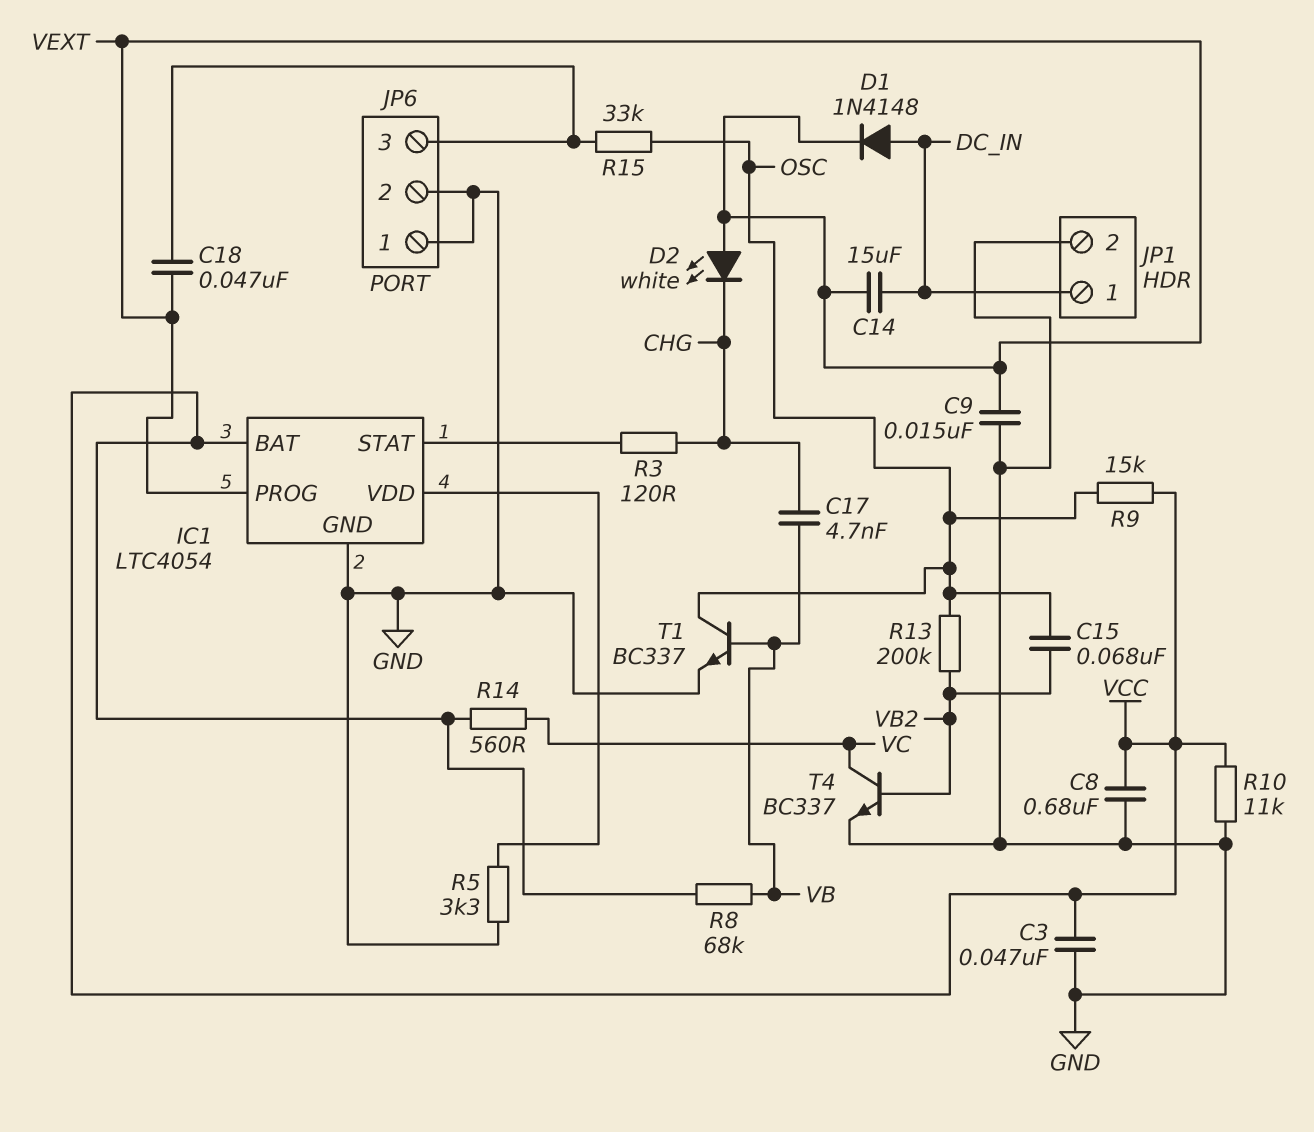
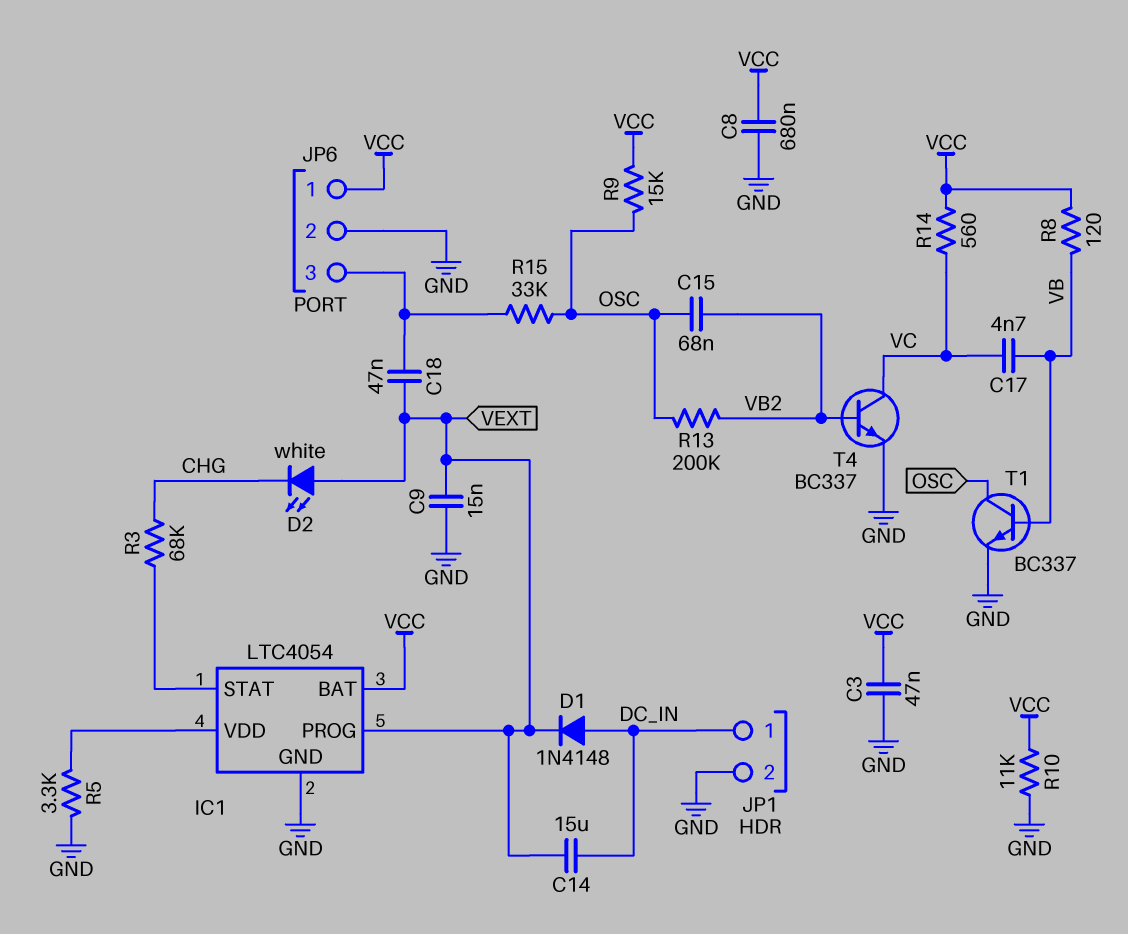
C17: 4.7nF (CHG, VB) -> 4.7nF (VB, VC)
JP6 pin 1: GND -> VCC
R3: 120 (CHG, IC1/STAT) -> 68k (CHG, IC1/STAT)
R8: 68k (VB, VCC) -> 120 (VB, VCC)

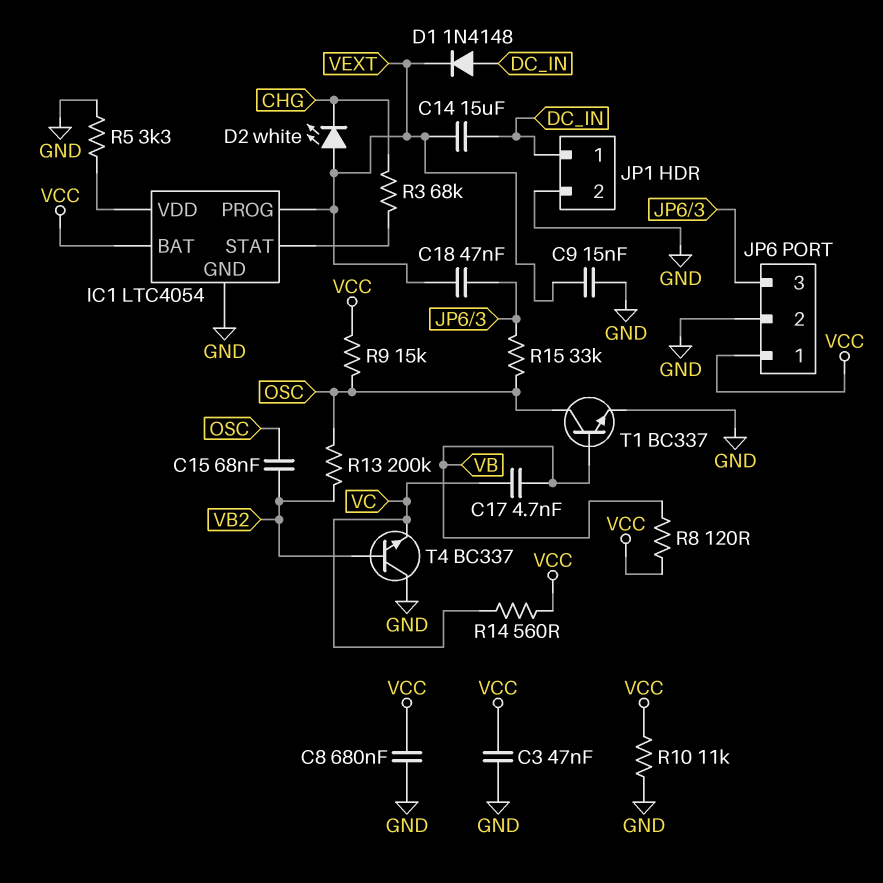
T4: NPN BC337 (B VB2, C VC, E GND) -> NPN BC337 (B VB2, C GND, E VC)

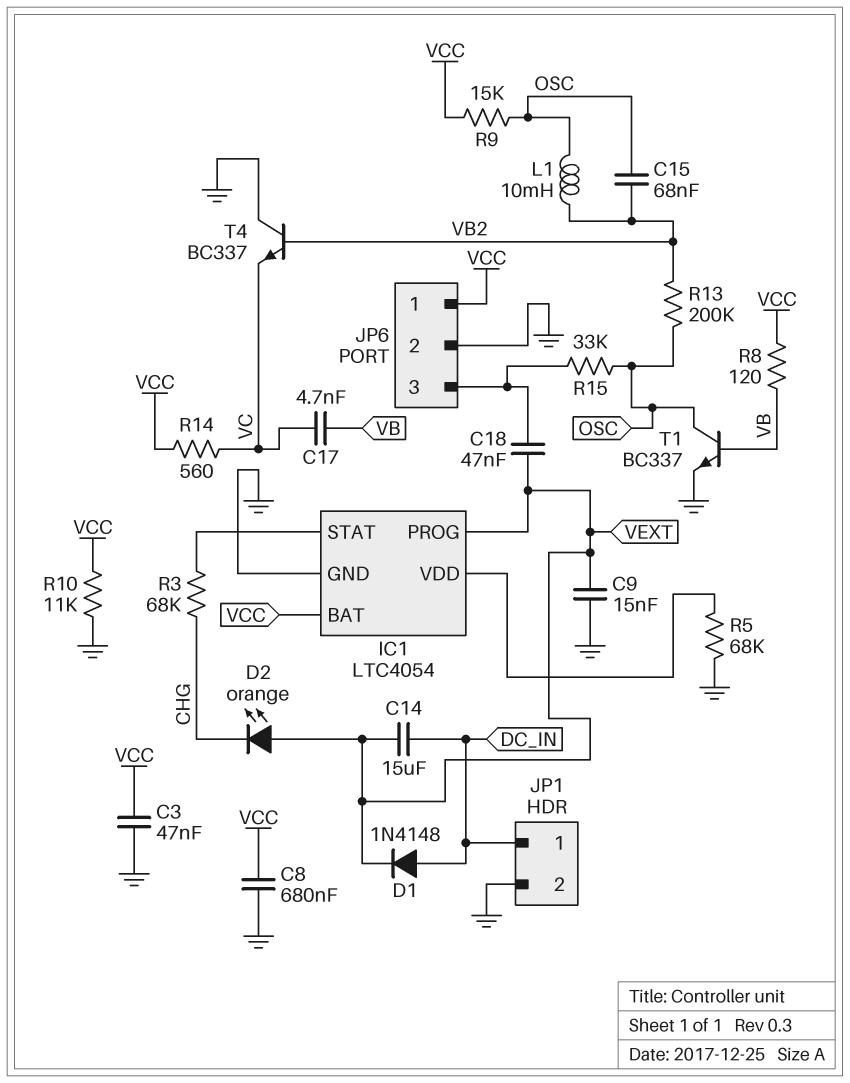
D2: LED white (A VEXT, K CHG) -> LED orange (A VEXT, K CHG)
L1: none -> 10mH (OSC, VB2)
R5: 3.3k (GND, IC1/VDD) -> 68k (GND, IC1/VDD)

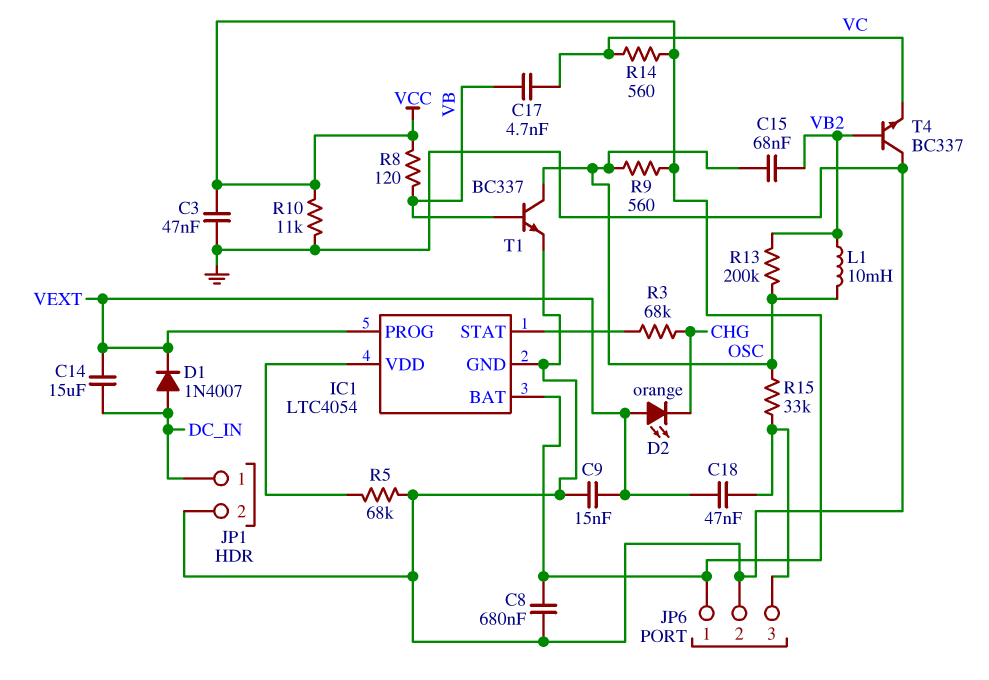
D1: diode 1N4148 (A DC_IN, K VEXT) -> diode 1N4007 (A DC_IN, K VEXT)
R9: 15k (OSC, VCC) -> 560 (OSC, VCC)

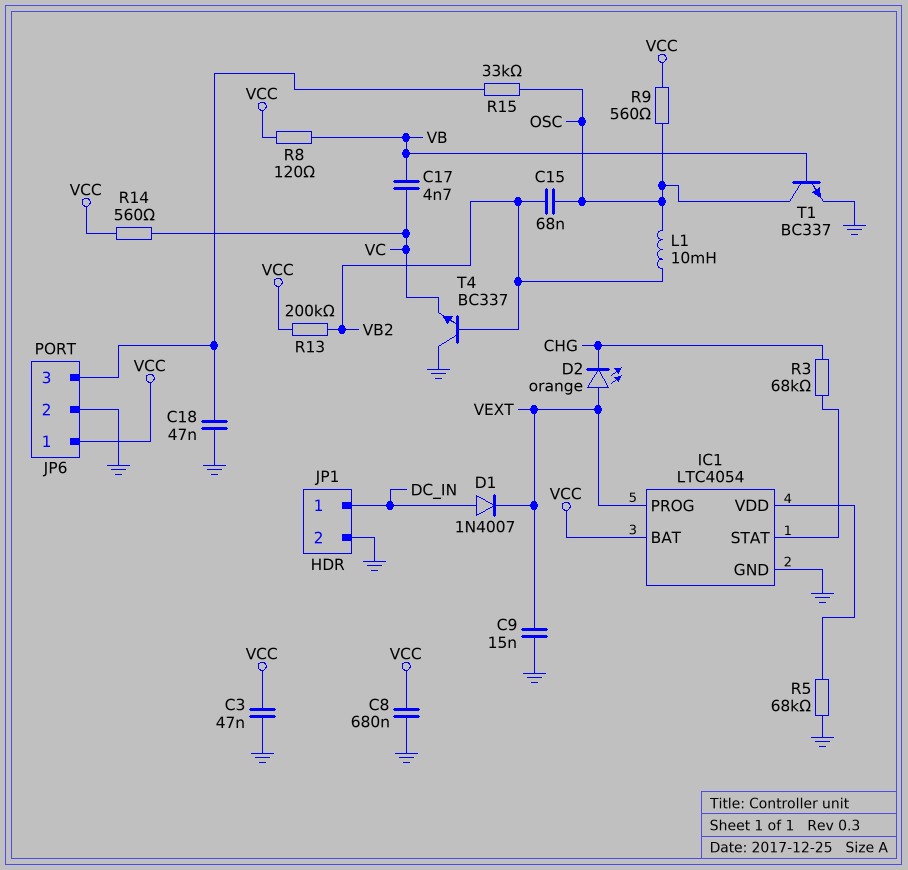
C14: 15uF (DC_IN, VEXT) -> none
C18: 47nF (JP6/3, VEXT) -> 47nF (GND, JP6/3)
R10: 11k (GND, VCC) -> none
R13: 200k (OSC, VB2) -> 200k (VB2, VCC)

